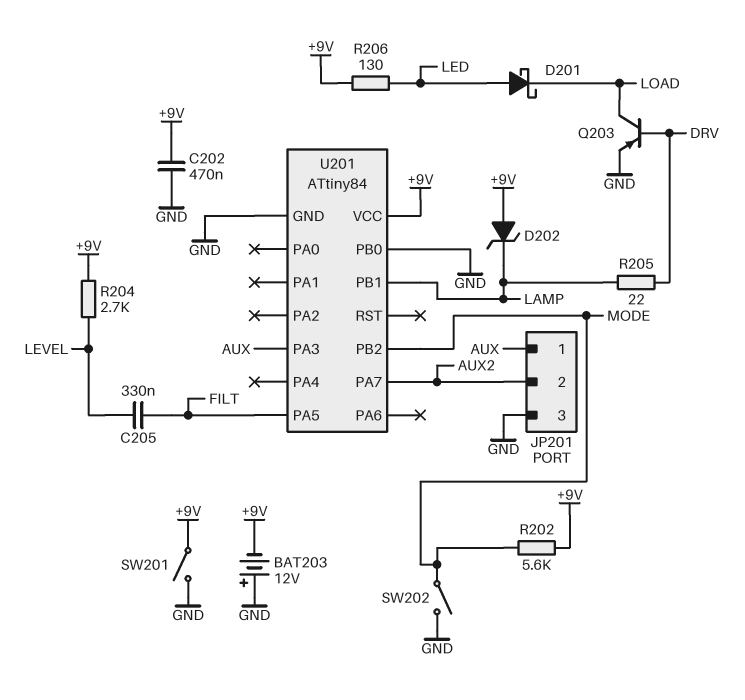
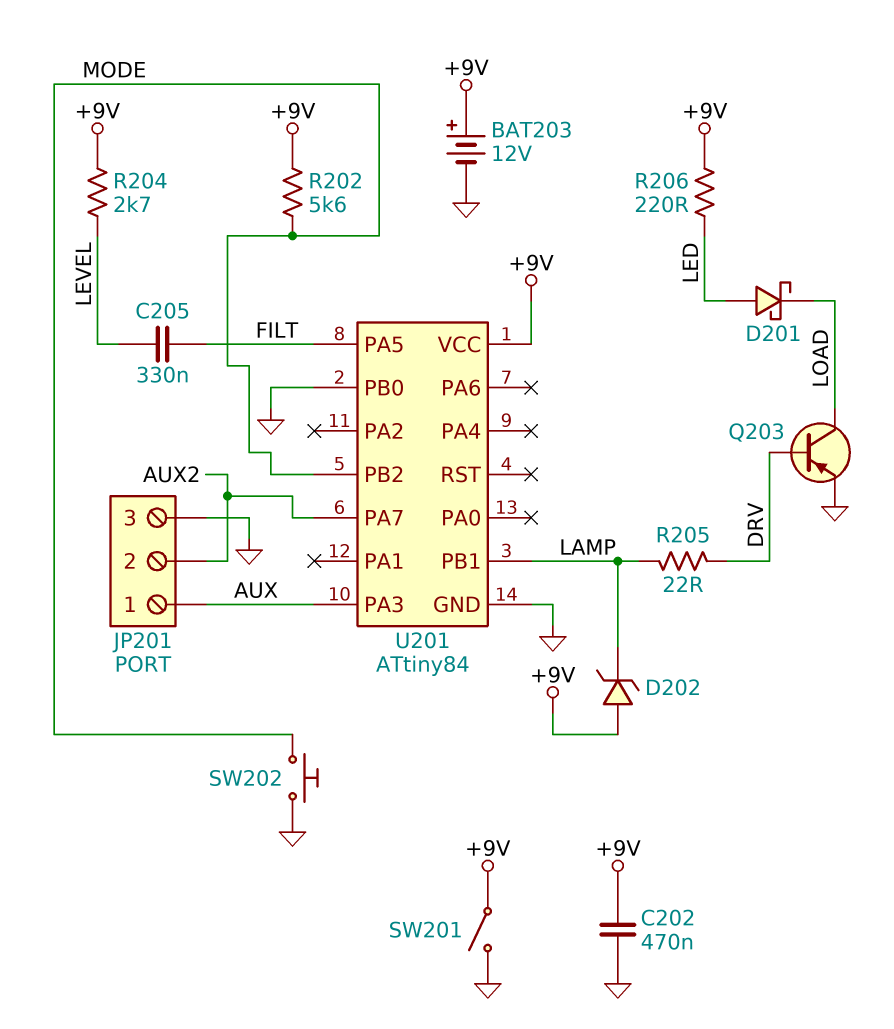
BAT203: 12V (plus GND, minus +9V) -> 12V (plus +9V, minus GND)
R206: 130 (+9V, LED) -> 220 (+9V, LED)
SW202: switch (GND, MODE) -> button (GND, MODE)

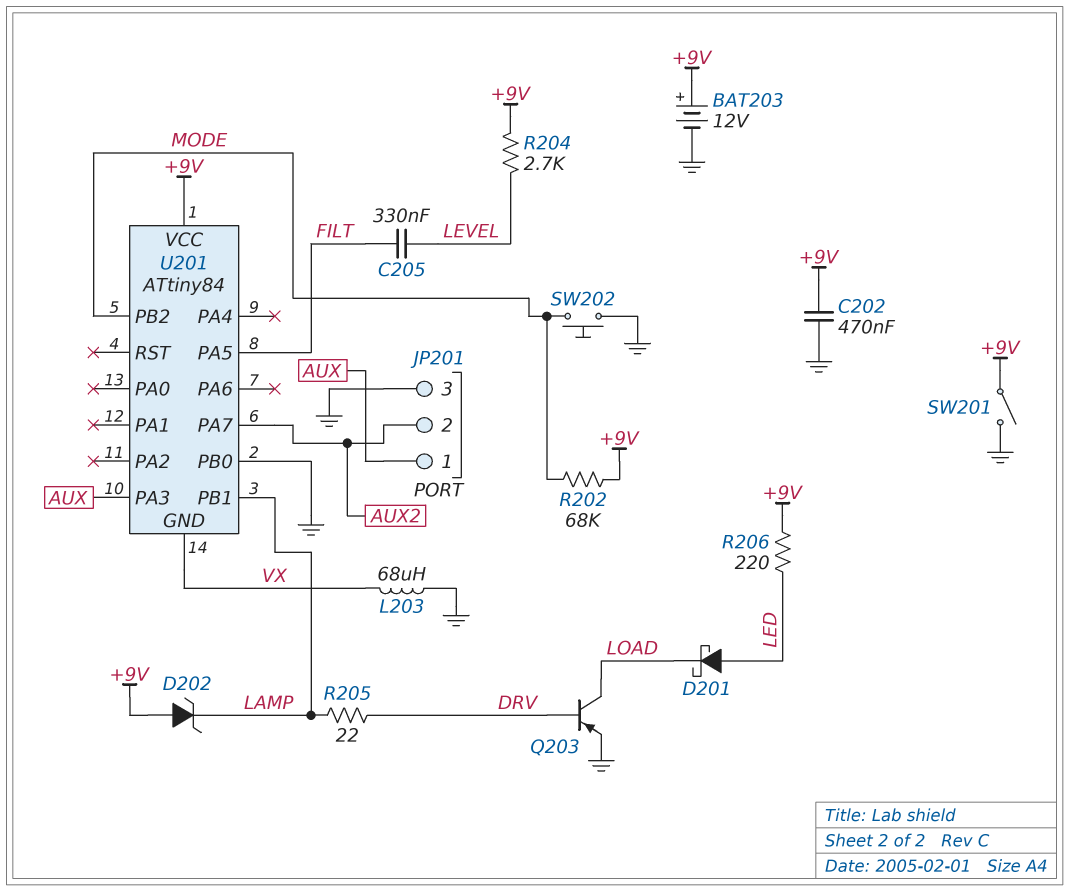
L203: none -> 68uH (GND, VX)
R202: 5.6k (+9V, MODE) -> 68k (+9V, MODE)
U201 pin GND: GND -> VX

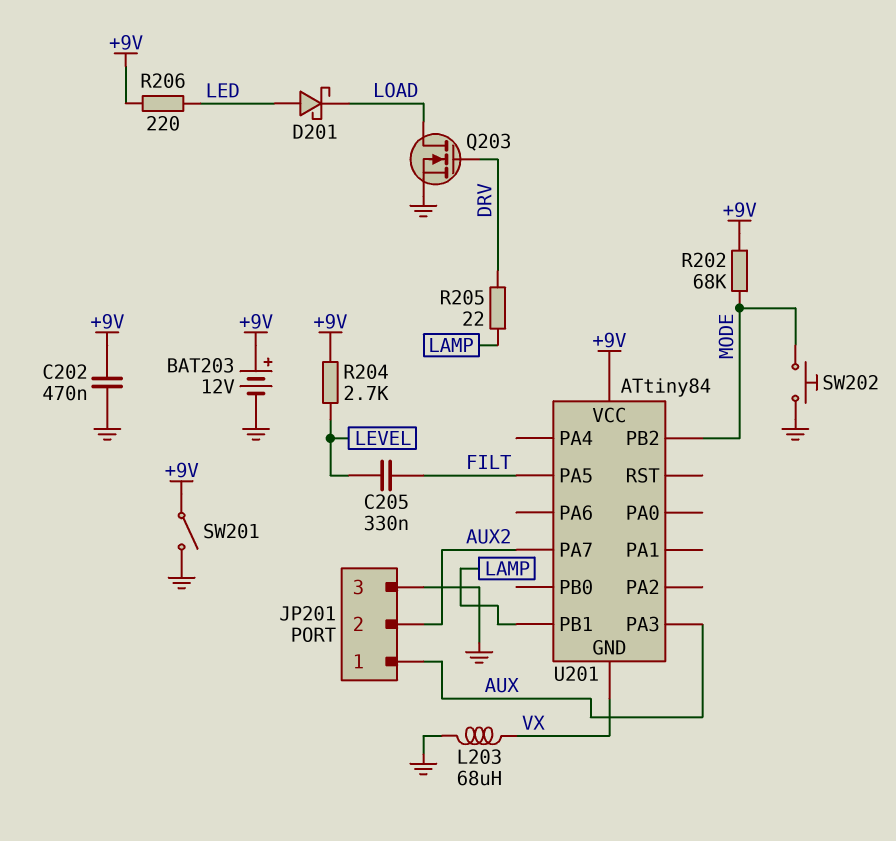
D202: zener (A +9V, K LAMP) -> none
Q203: PNP (B DRV, C LOAD, E GND) -> NMOS (G DRV, D LOAD, S GND)
U201 pin PB0: GND -> none

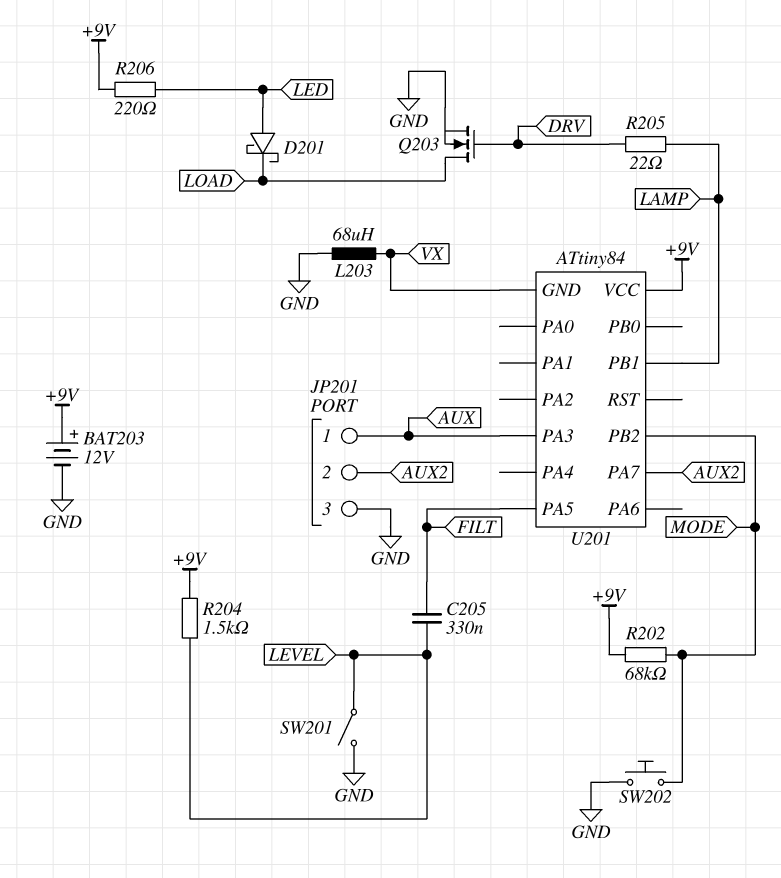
C202: 470nF (+9V, GND) -> none
R204: 2.7k (+9V, LEVEL) -> 1.5k (+9V, LEVEL)
SW201: switch (+9V, GND) -> switch (GND, LEVEL)

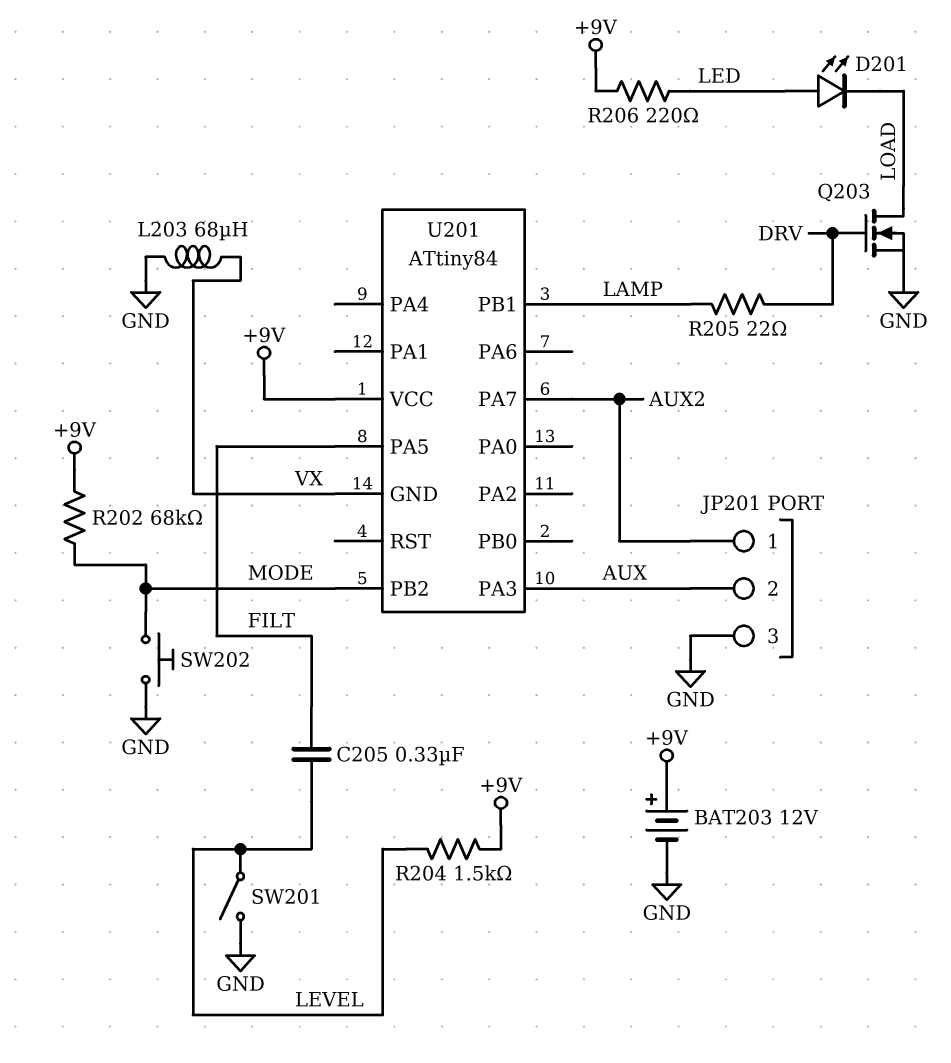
D201: schottky (A LED, K LOAD) -> LED (A LED, K LOAD)
JP201 pin 1: AUX -> AUX2
JP201 pin 2: AUX2 -> AUX

